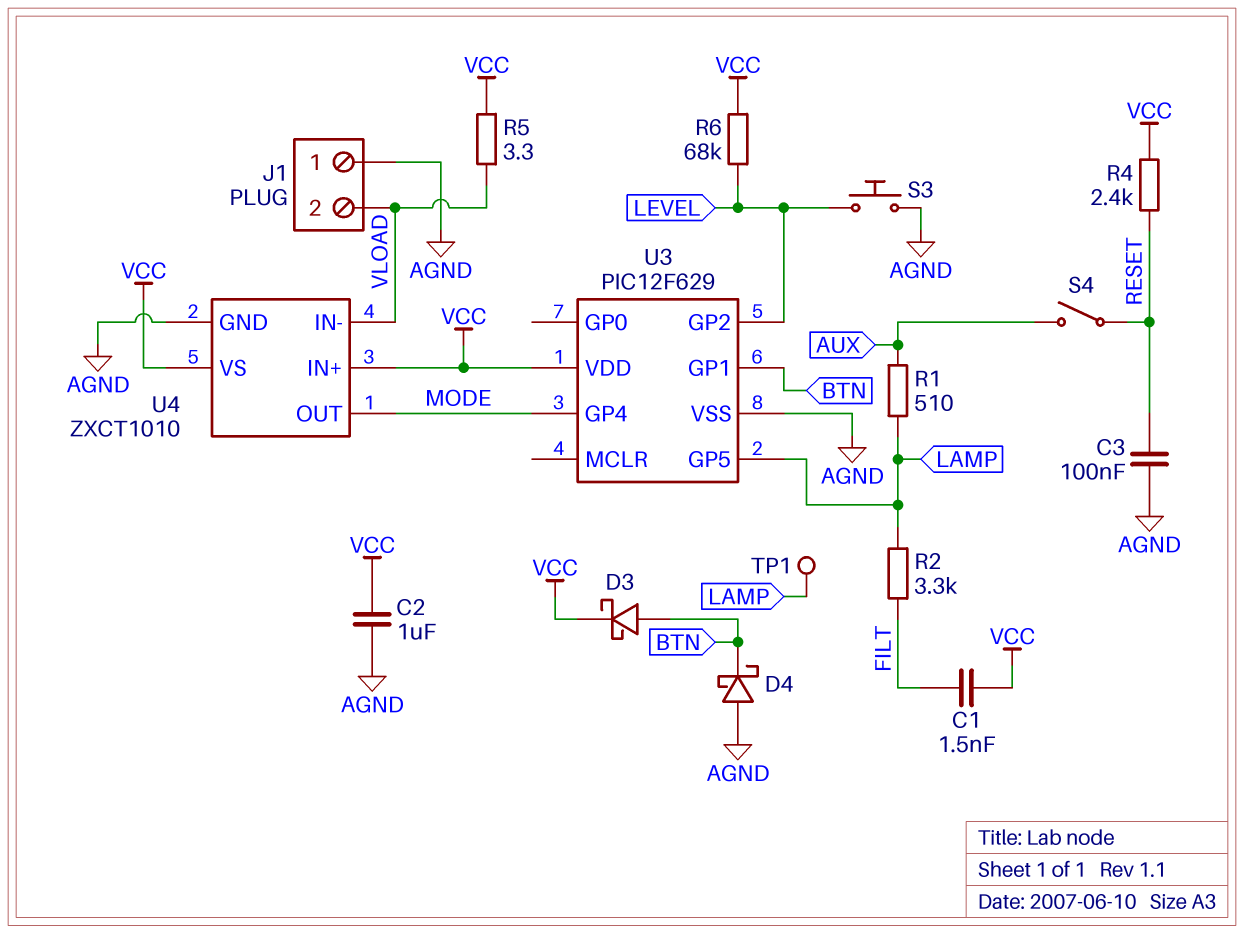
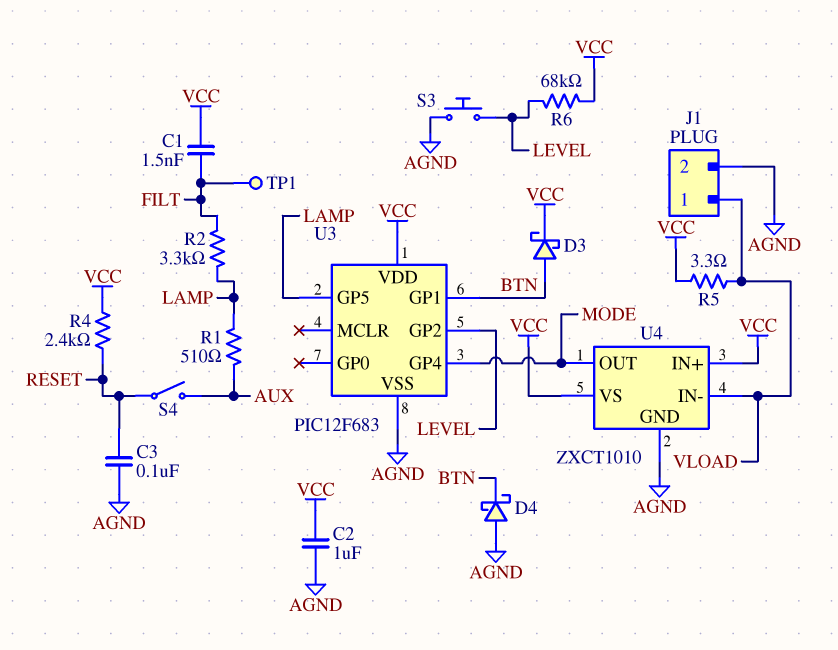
J1 pin 1: AGND -> VLOAD
J1 pin 2: VLOAD -> AGND
TP1: test point (LAMP) -> test point (FILT)
U3: PIC12F629 -> PIC12F683

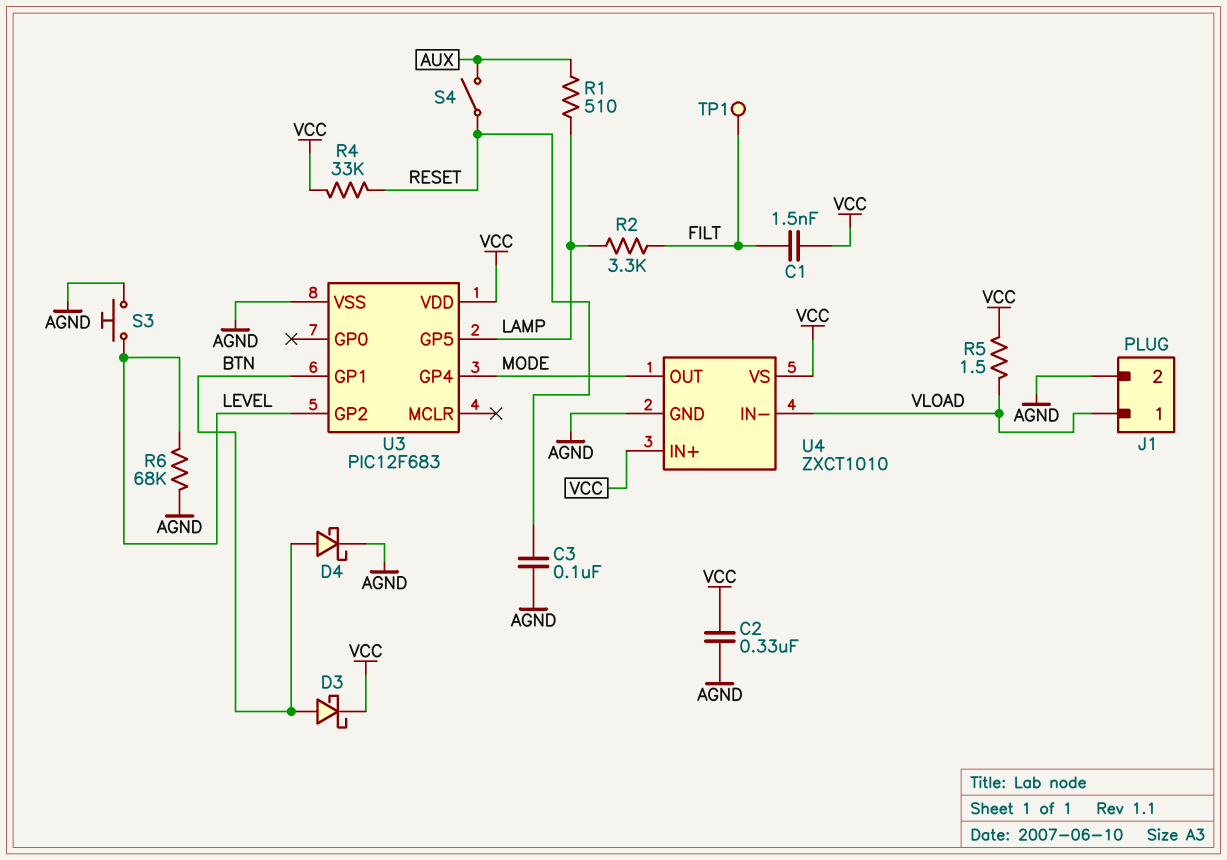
C2: 1uF (AGND, VCC) -> 330nF (AGND, VCC)
D4: schottky (A AGND, K BTN) -> schottky (A BTN, K AGND)
R4: 2.4k (RESET, VCC) -> 33k (RESET, VCC)
R5: 3.3 (VCC, VLOAD) -> 1.5 (VCC, VLOAD)
R6: 68k (LEVEL, VCC) -> 68k (AGND, LEVEL)

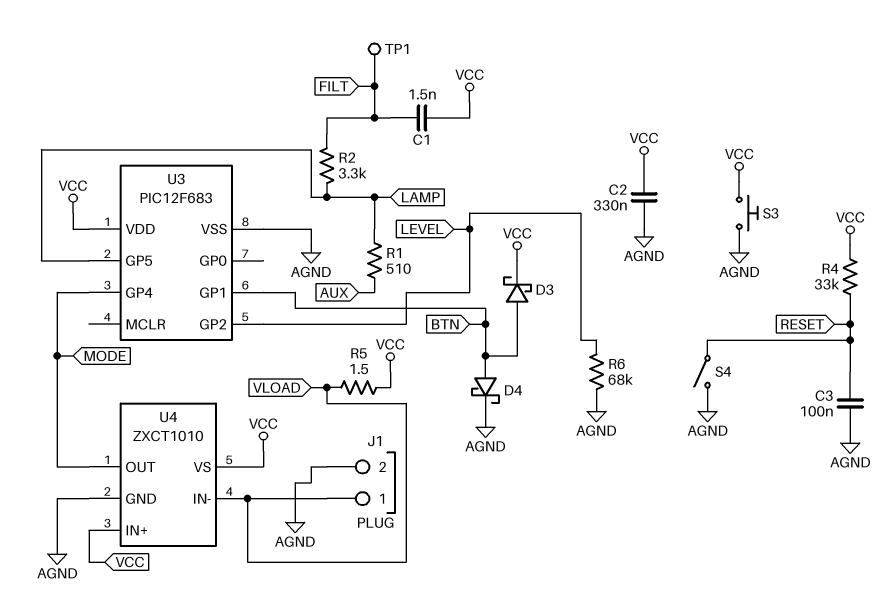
S3: button (AGND, LEVEL) -> button (AGND, VCC)
S4: switch (AUX, RESET) -> switch (AGND, RESET)

